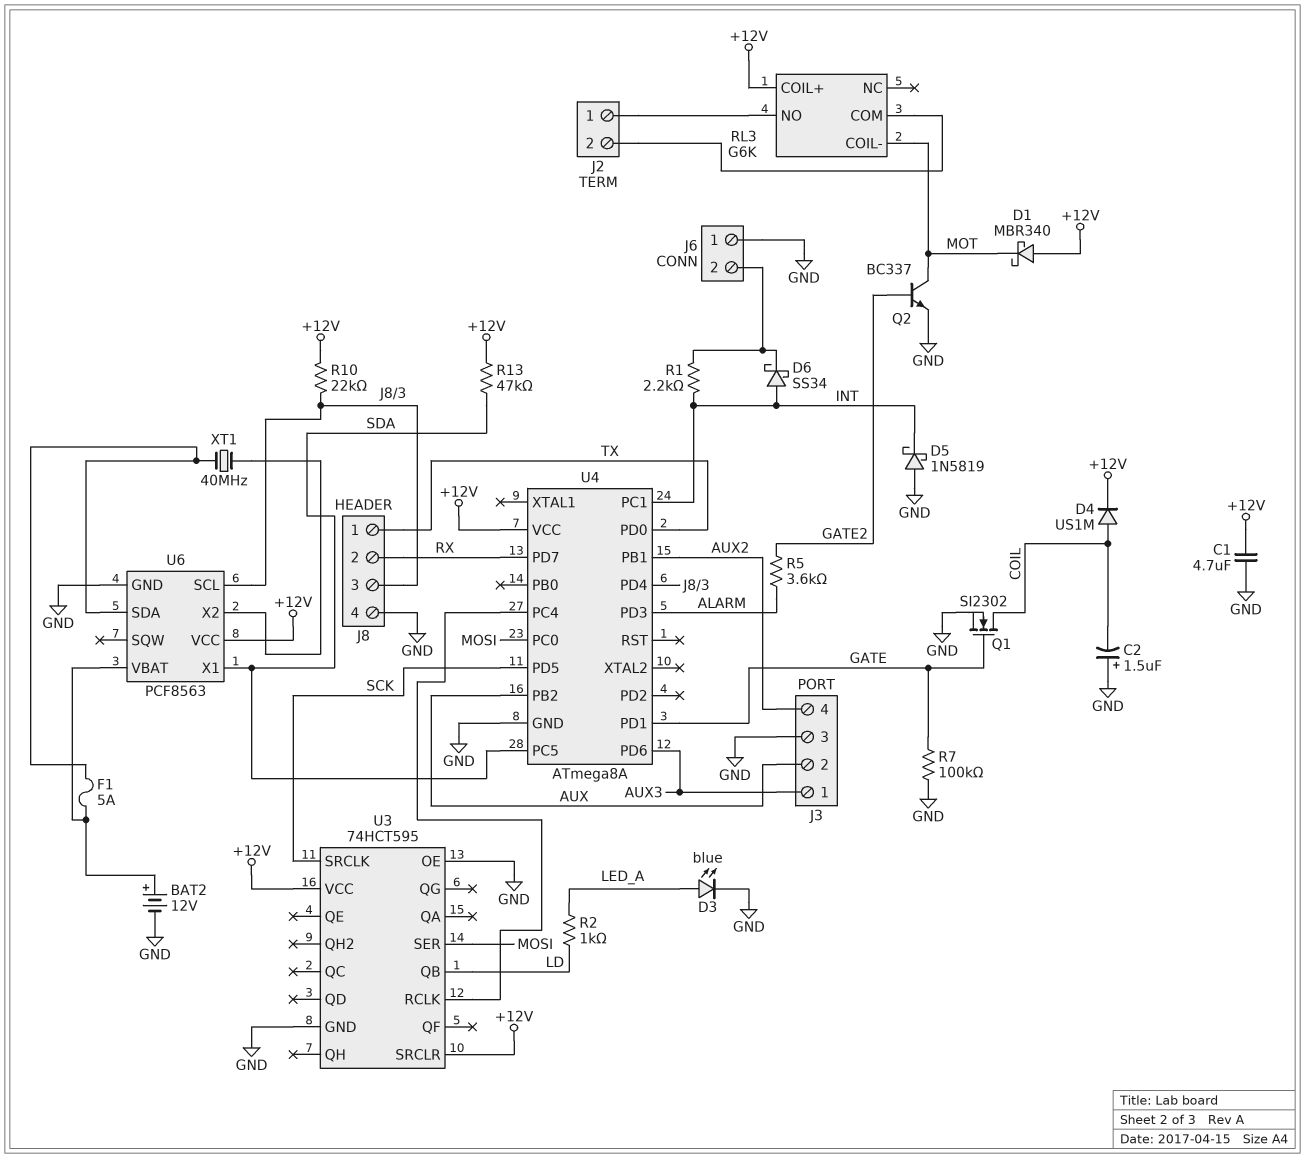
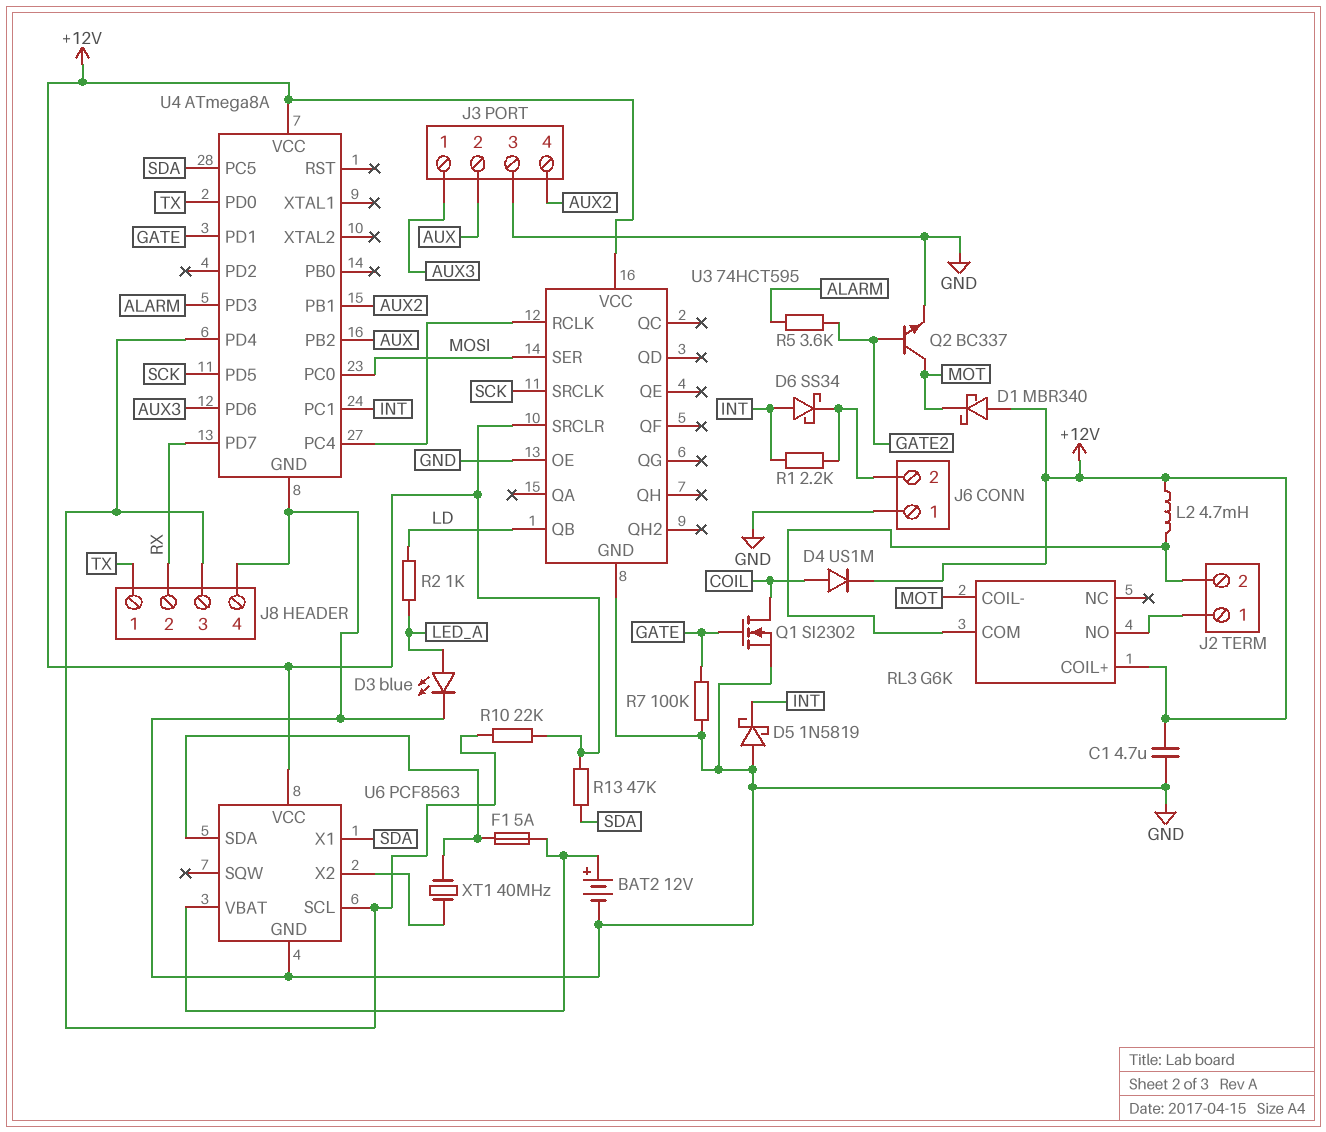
C2: 1.5uF (plus GND, minus COIL) -> none
L2: none -> 4.7mH (+12V, J2/2)

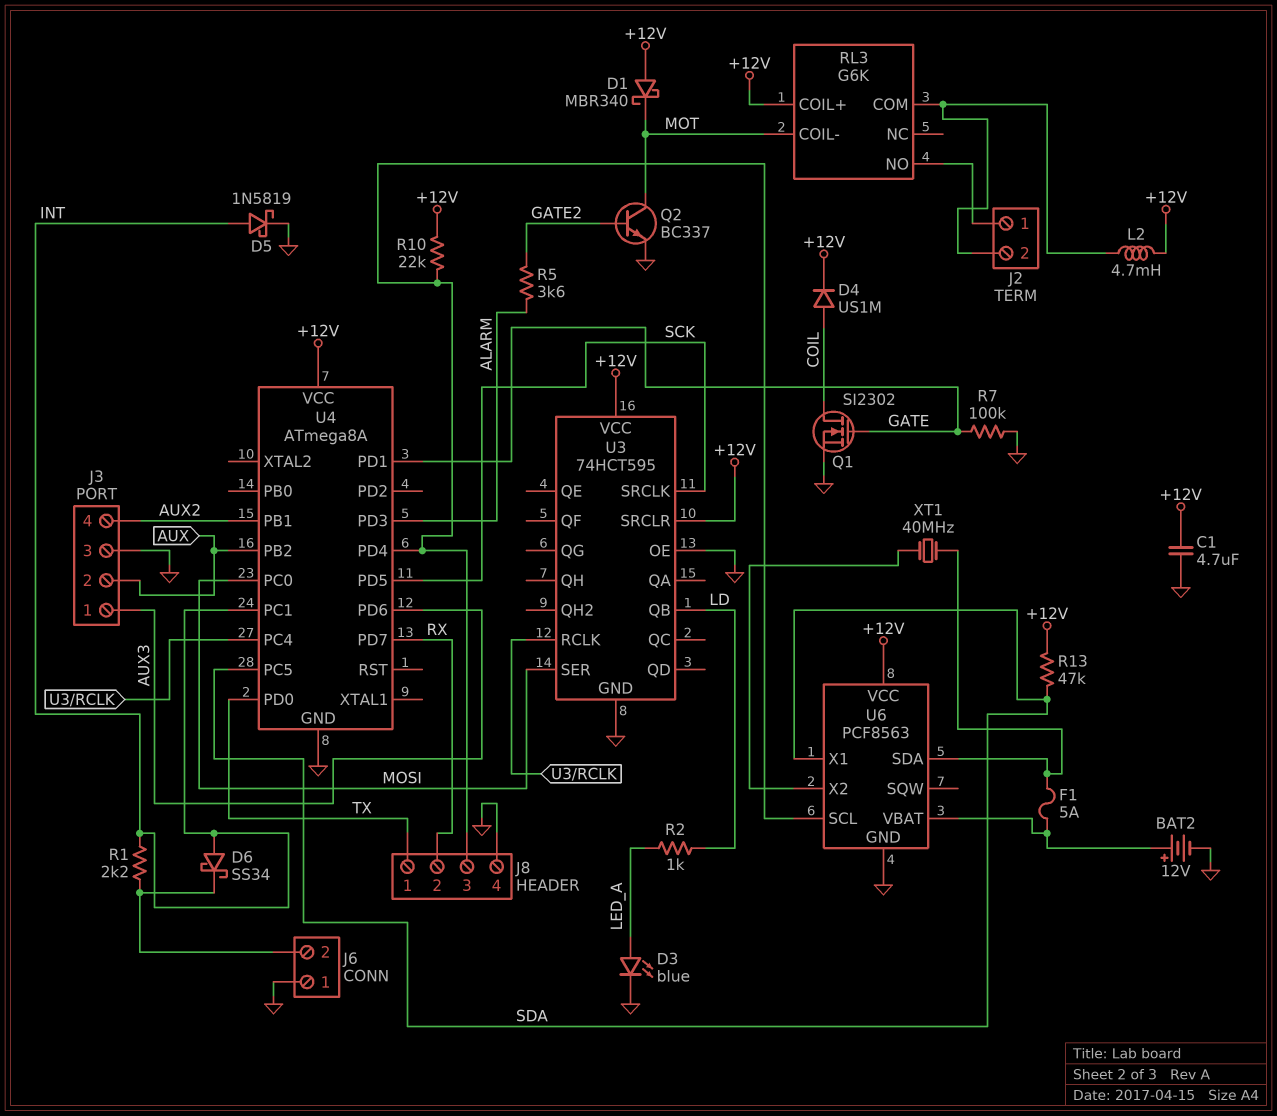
D5: schottky 1N5819 (A GND, K INT) -> schottky 1N5819 (A INT, K GND)

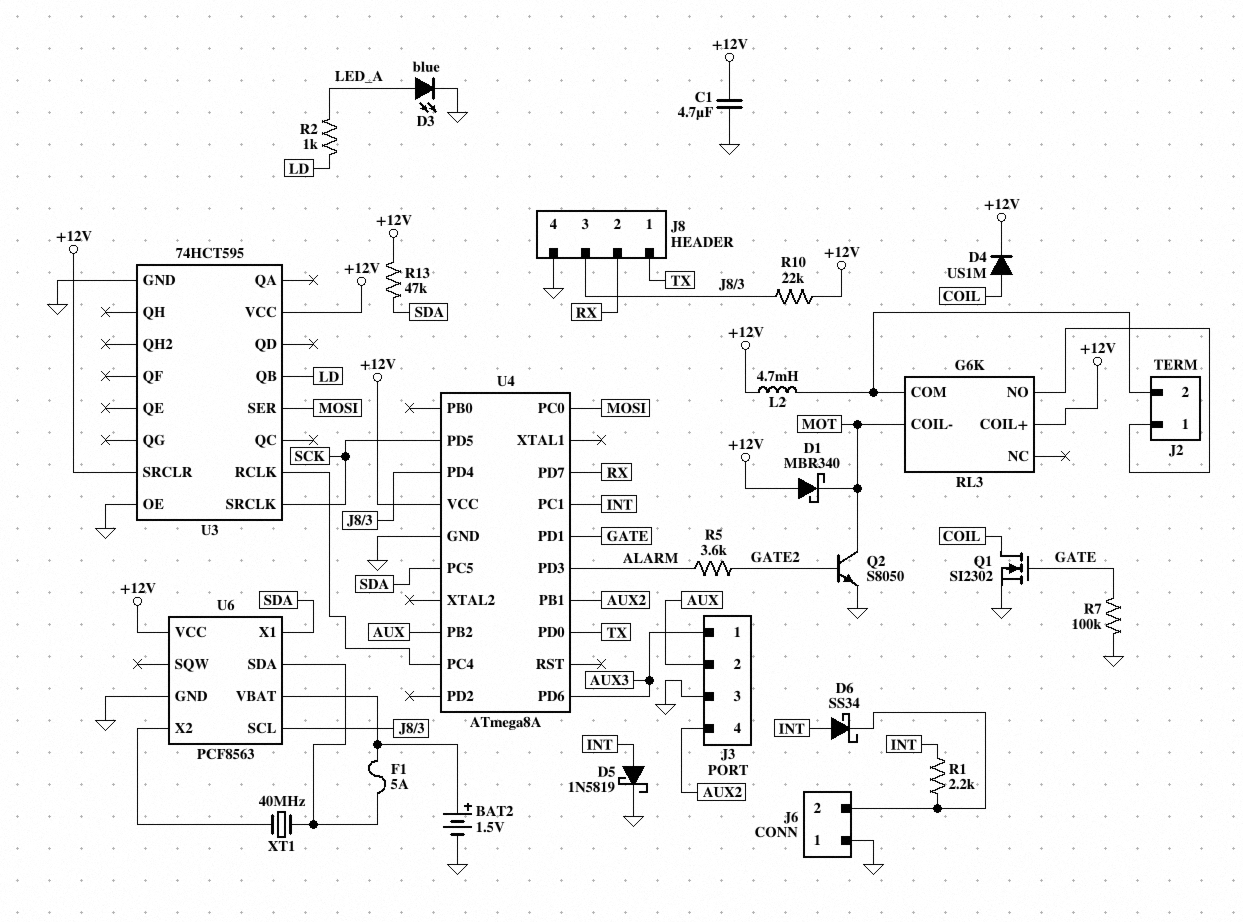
BAT2: 12V (plus U6/VBAT, minus GND) -> 1.5V (plus U6/VBAT, minus GND)
Q2: NPN BC337 (B GATE2, C MOT, E GND) -> NPN S8050 (B GATE2, C MOT, E GND)

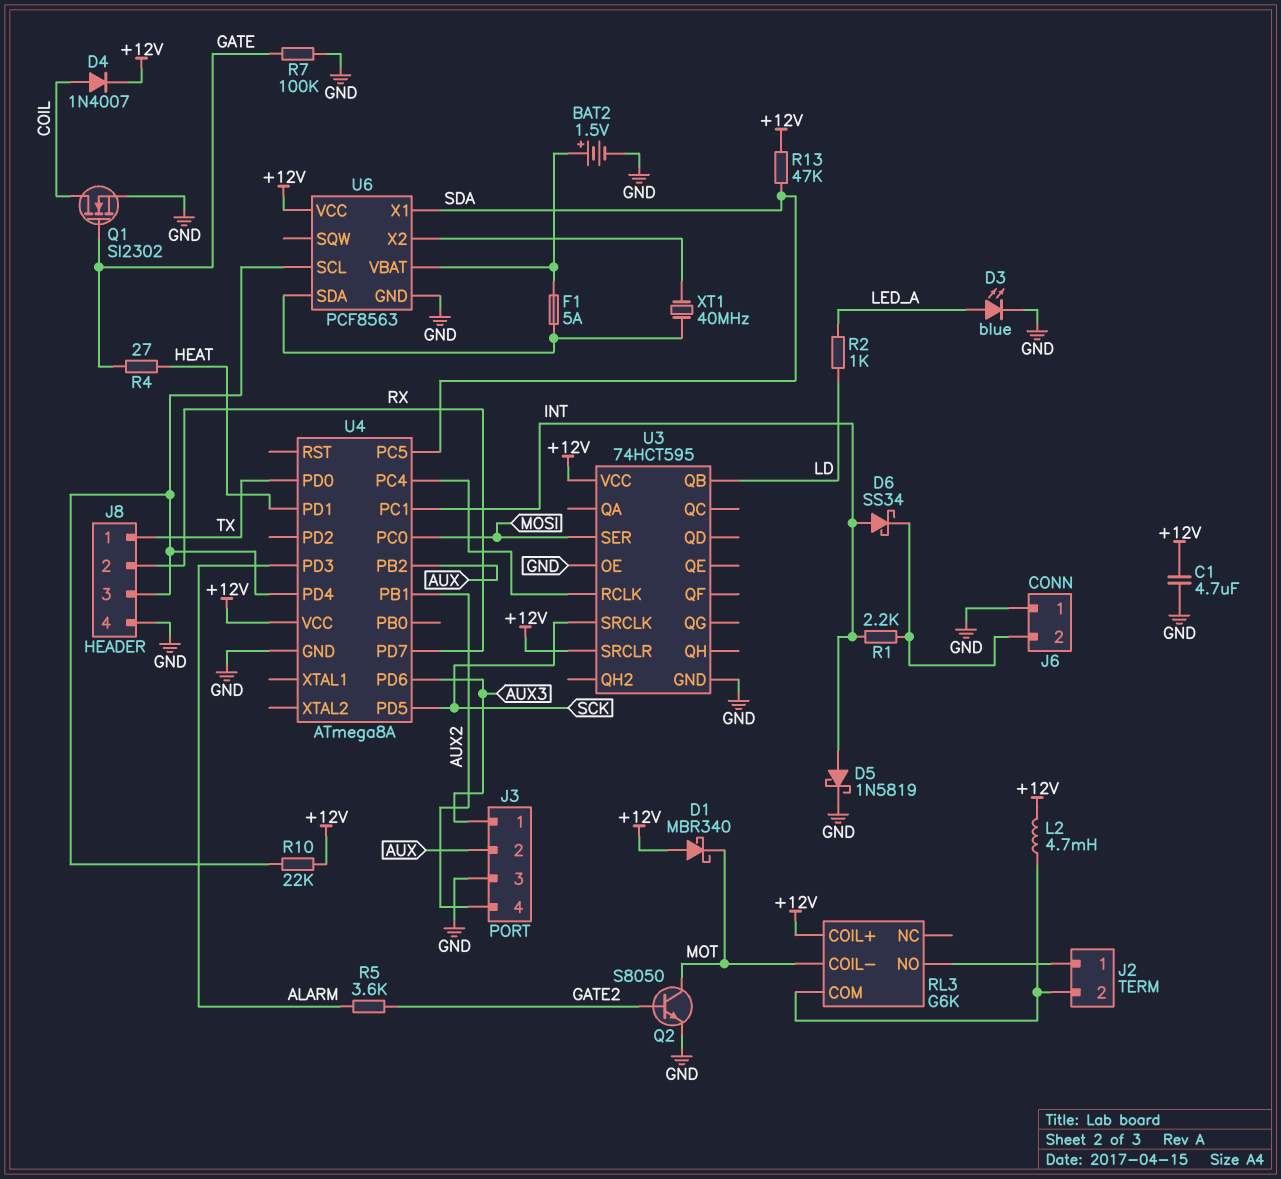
D4: diode US1M (A COIL, K +12V) -> diode 1N4007 (A COIL, K +12V)
R4: none -> 27 (GATE, HEAT)
U4 pin PD1: GATE -> HEAT

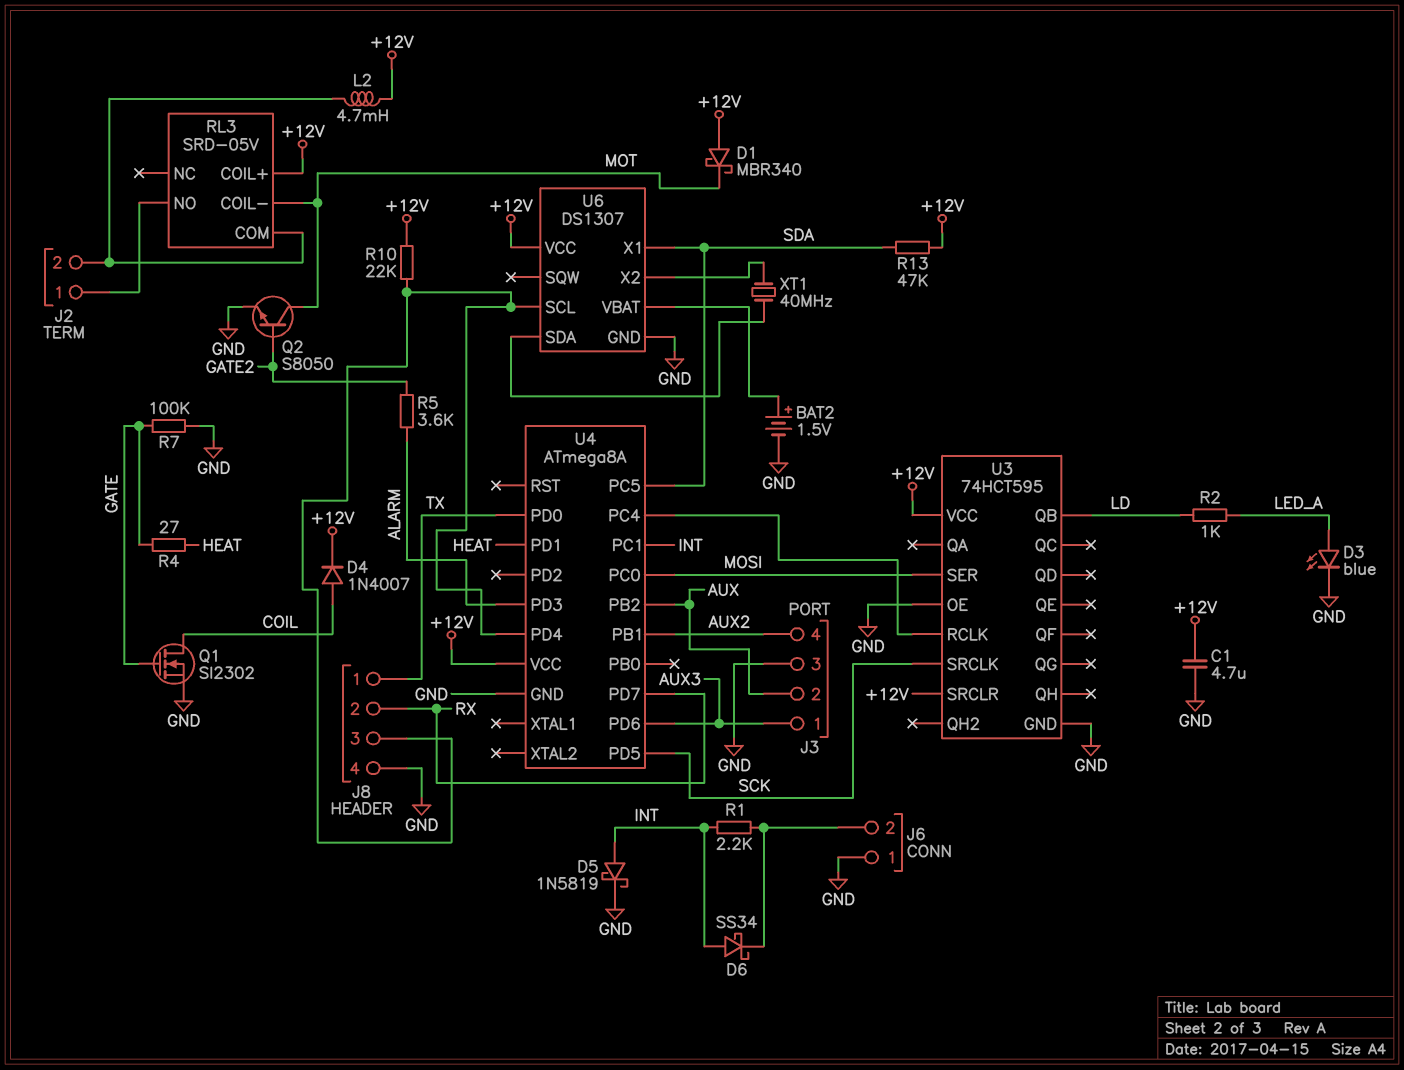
F1: 5A (U6/SDA, U6/VBAT) -> none
RL3: G6K -> SRD-05V
U6: PCF8563 -> DS1307

